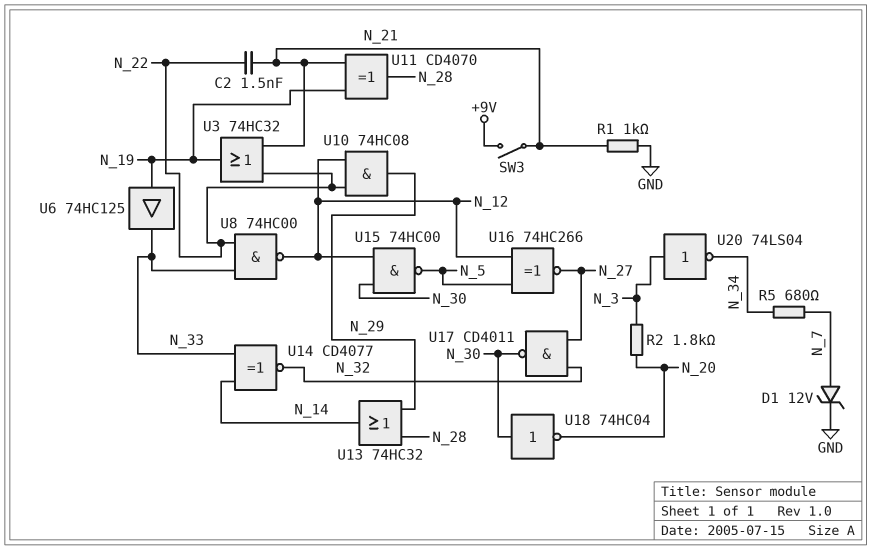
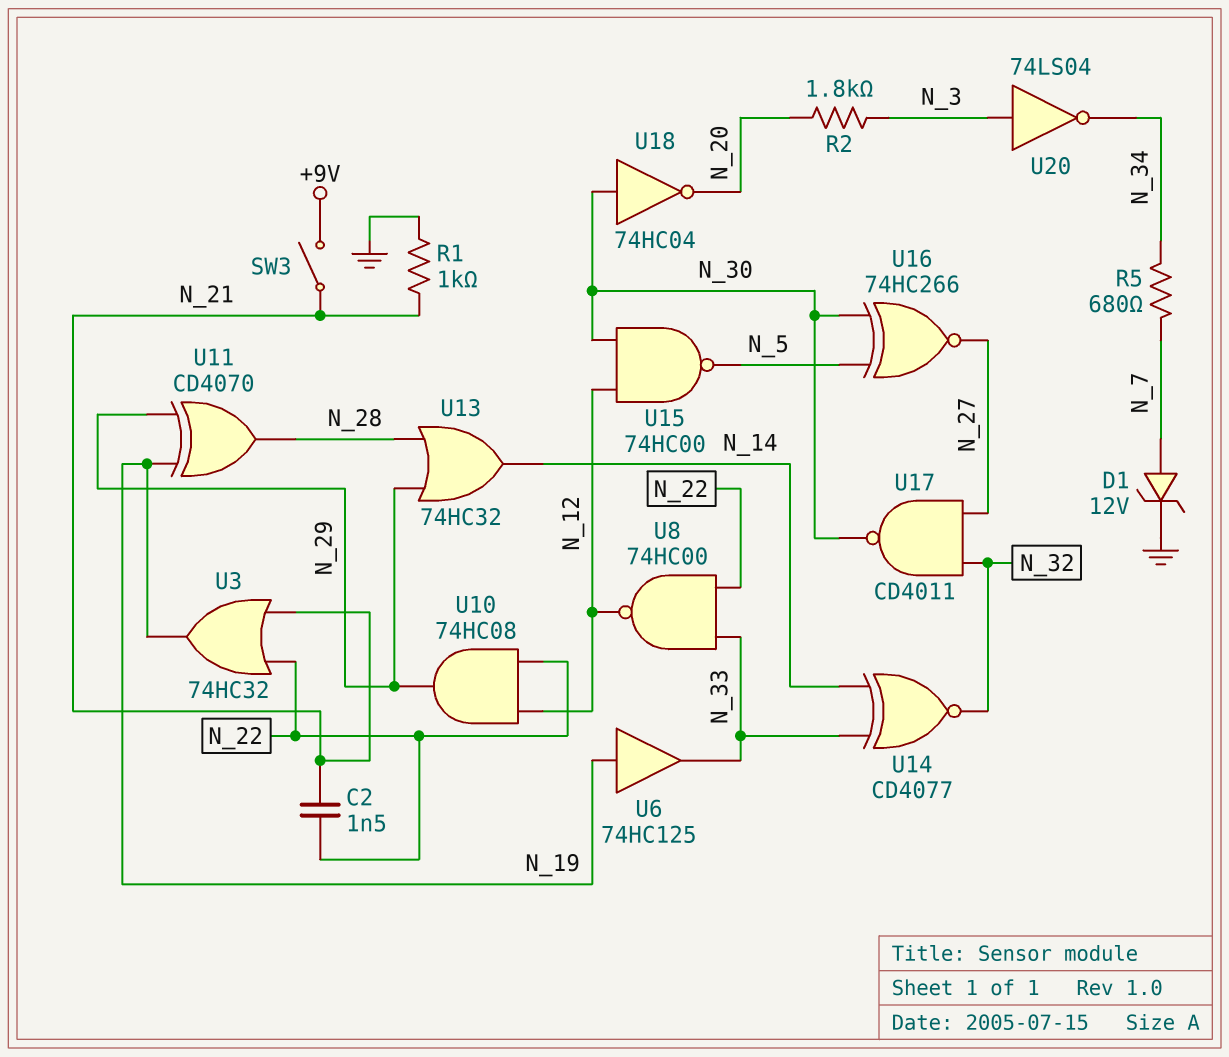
U11: XOR CD4070 (in N_19, in N_21, out N_28) -> XOR CD4070 (in N_19, in N_29, out N_28)
U16: XNOR 74HC266 (in N_5, in N_12, out N_27) -> XNOR 74HC266 (in N_5, in N_30, out N_27)

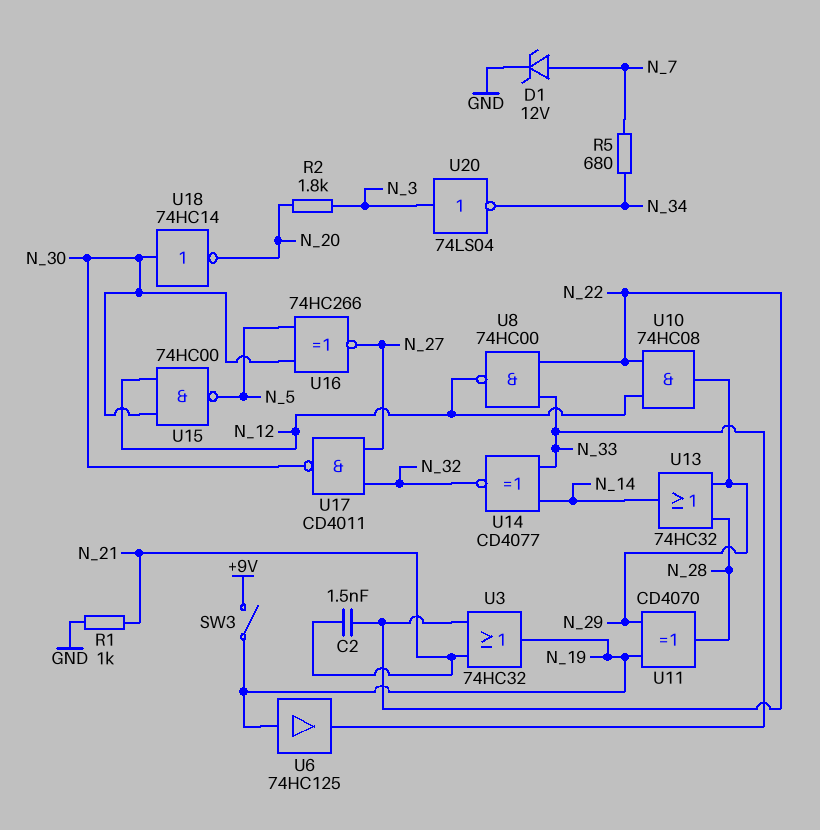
SW3: switch (+9V, N_21) -> switch (+9V, N_19)
U18: NOT 74HC04 (in N_30, out N_20) -> NOT 74HC14 (in N_30, out N_20)

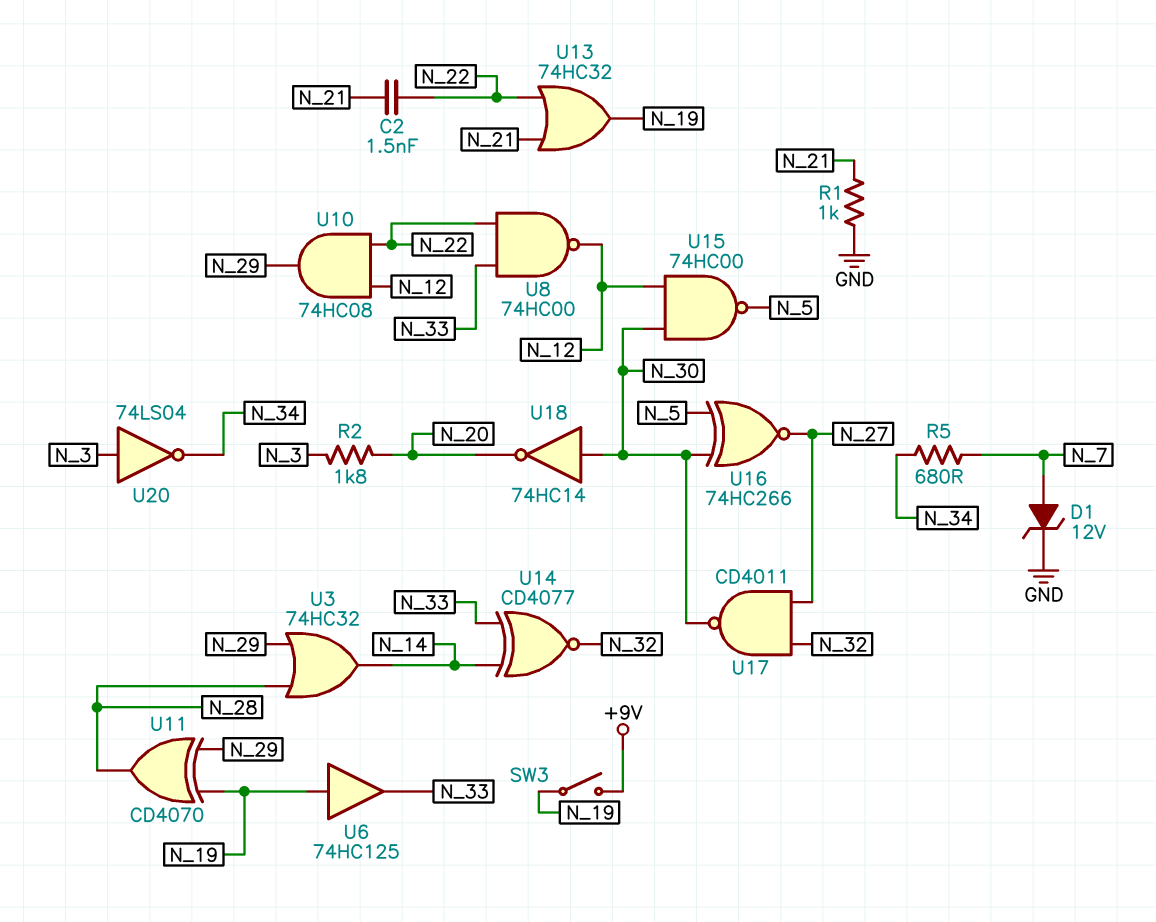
U3: OR 74HC32 (in N_21, in N_22, out N_19) -> OR 74HC32 (in N_28, in N_29, out N_14)
U13: OR 74HC32 (in N_28, in N_29, out N_14) -> OR 74HC32 (in N_21, in N_22, out N_19)

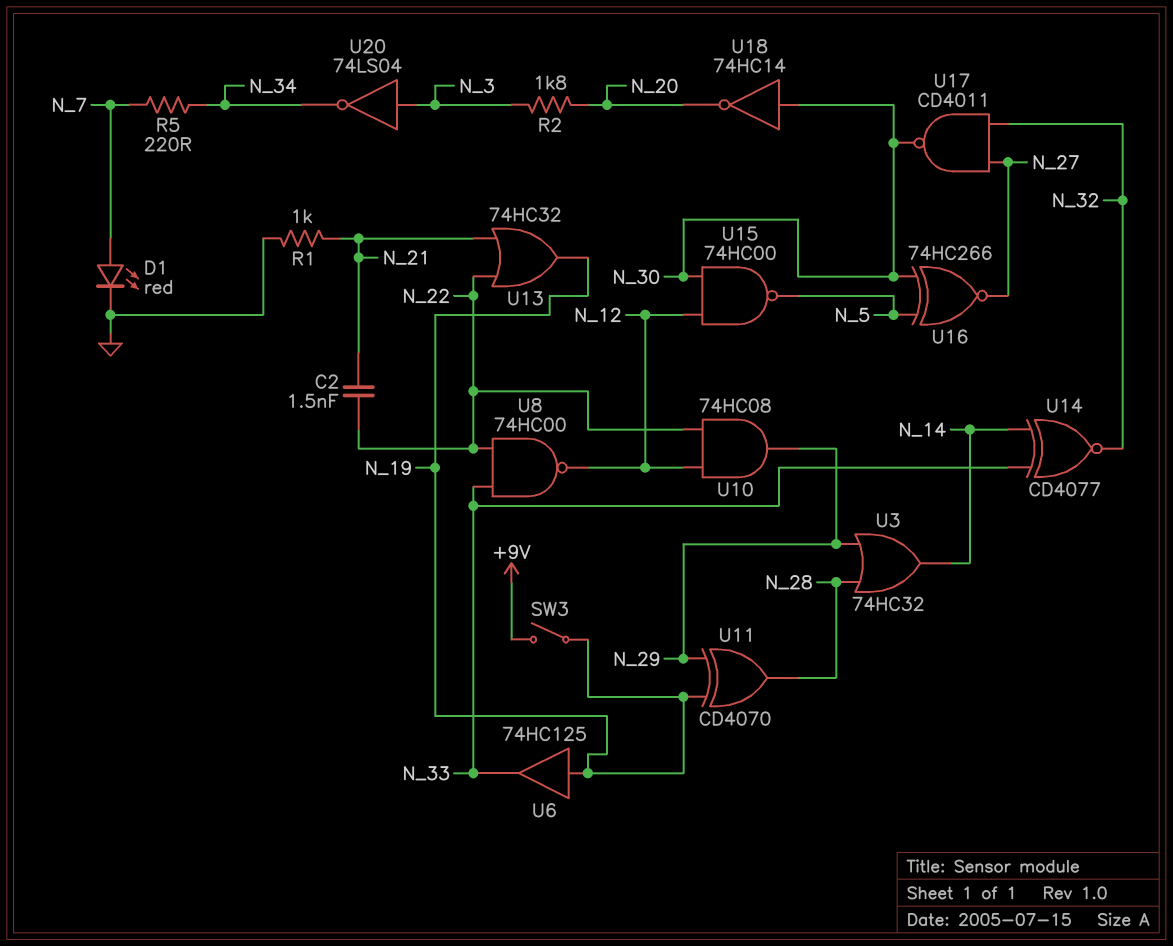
D1: zener 12V (A N_7, K GND) -> LED red (A N_7, K GND)
R5: 680 (N_7, N_34) -> 220 (N_7, N_34)

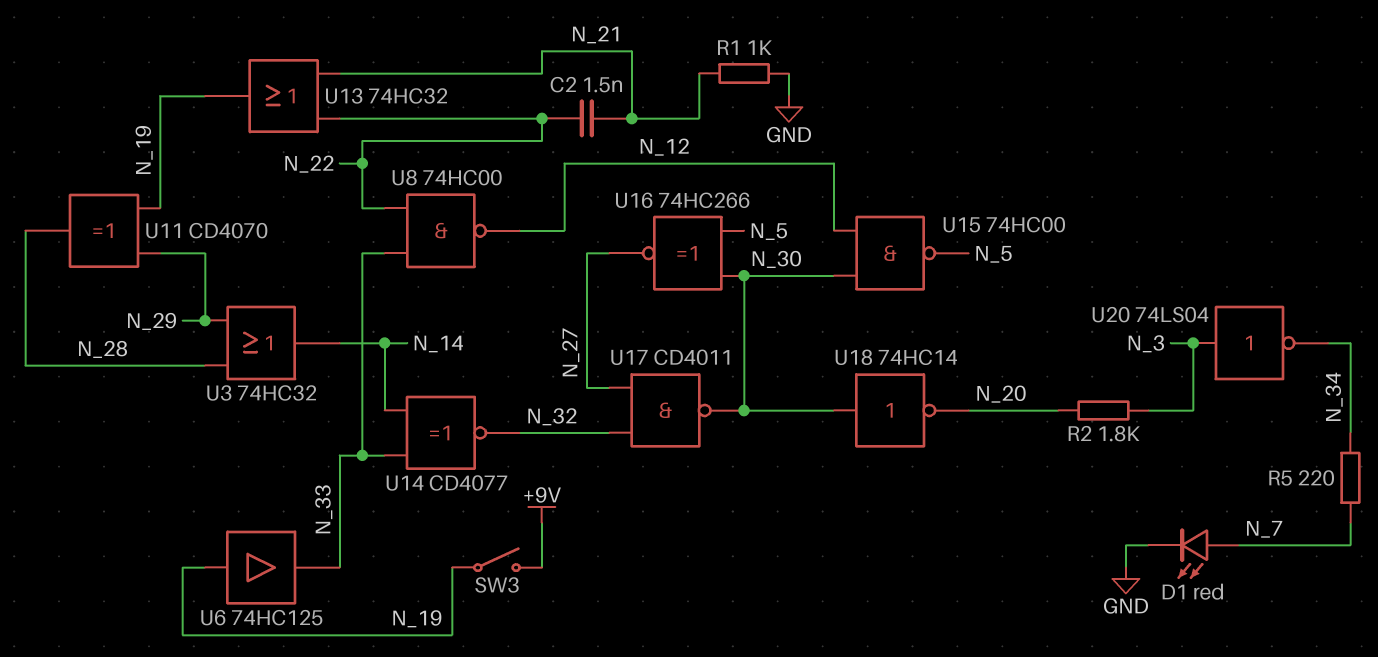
U10: AND 74HC08 (in N_12, in N_22, out N_29) -> none

